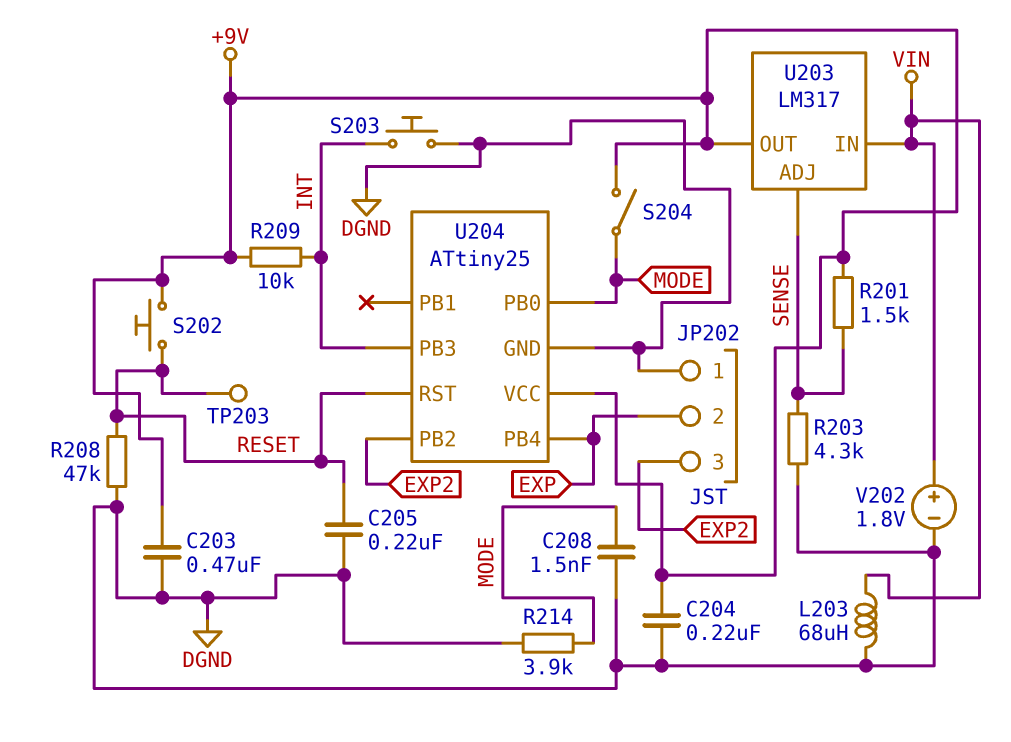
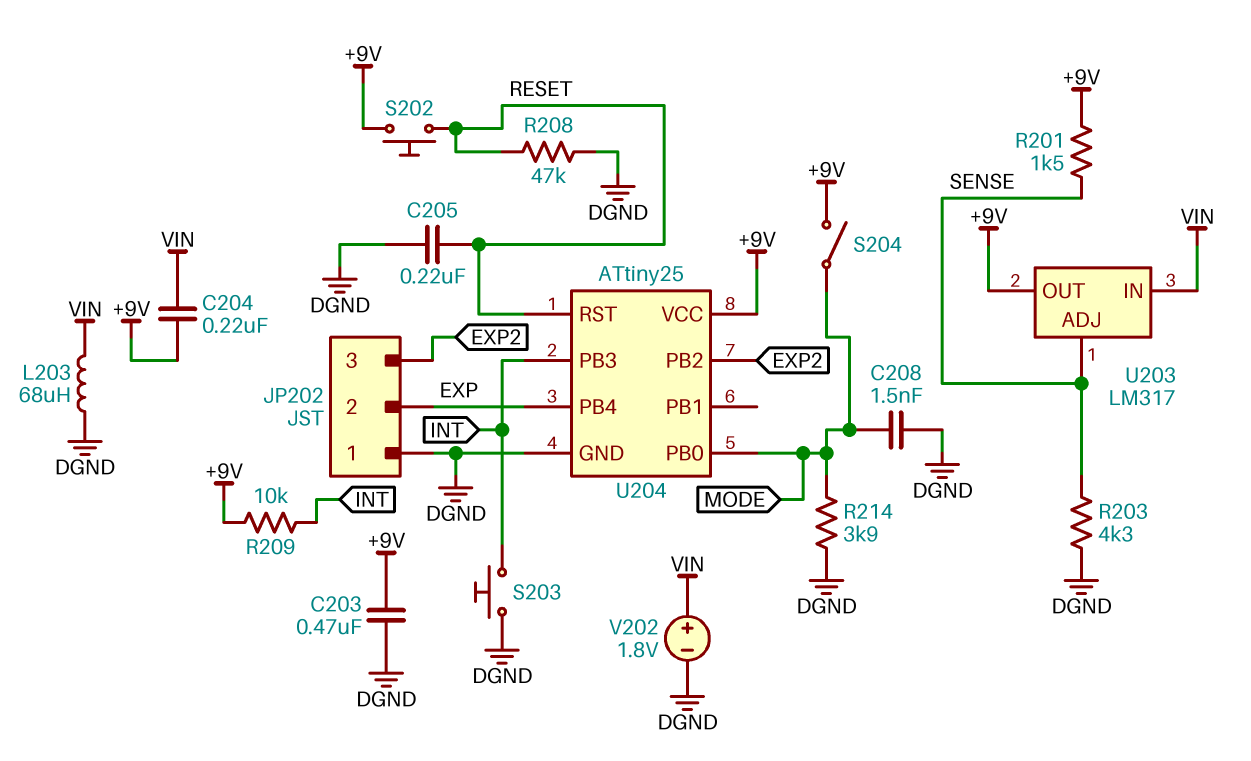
C204: 220nF (+9V, DGND) -> 220nF (+9V, VIN)
TP203: test point (RESET) -> none

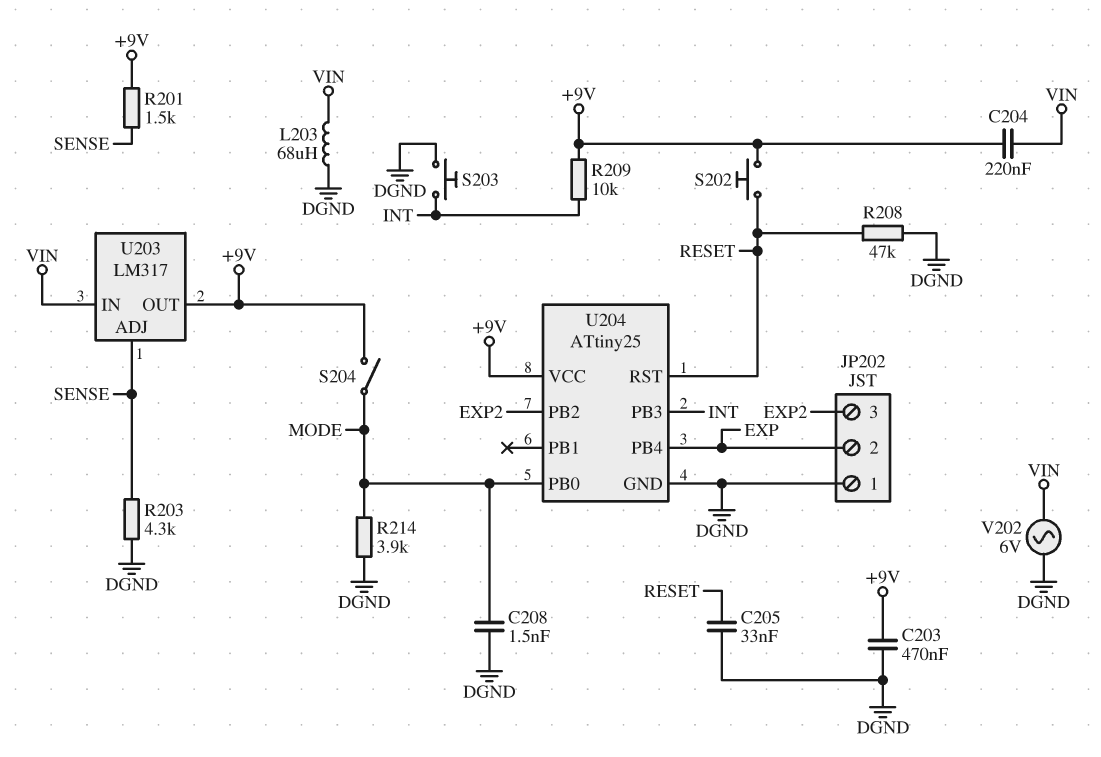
C205: 220nF (DGND, RESET) -> 33nF (DGND, RESET)
V202: 1.8V (plus VIN, minus DGND) -> AC 6V (DGND, VIN)

